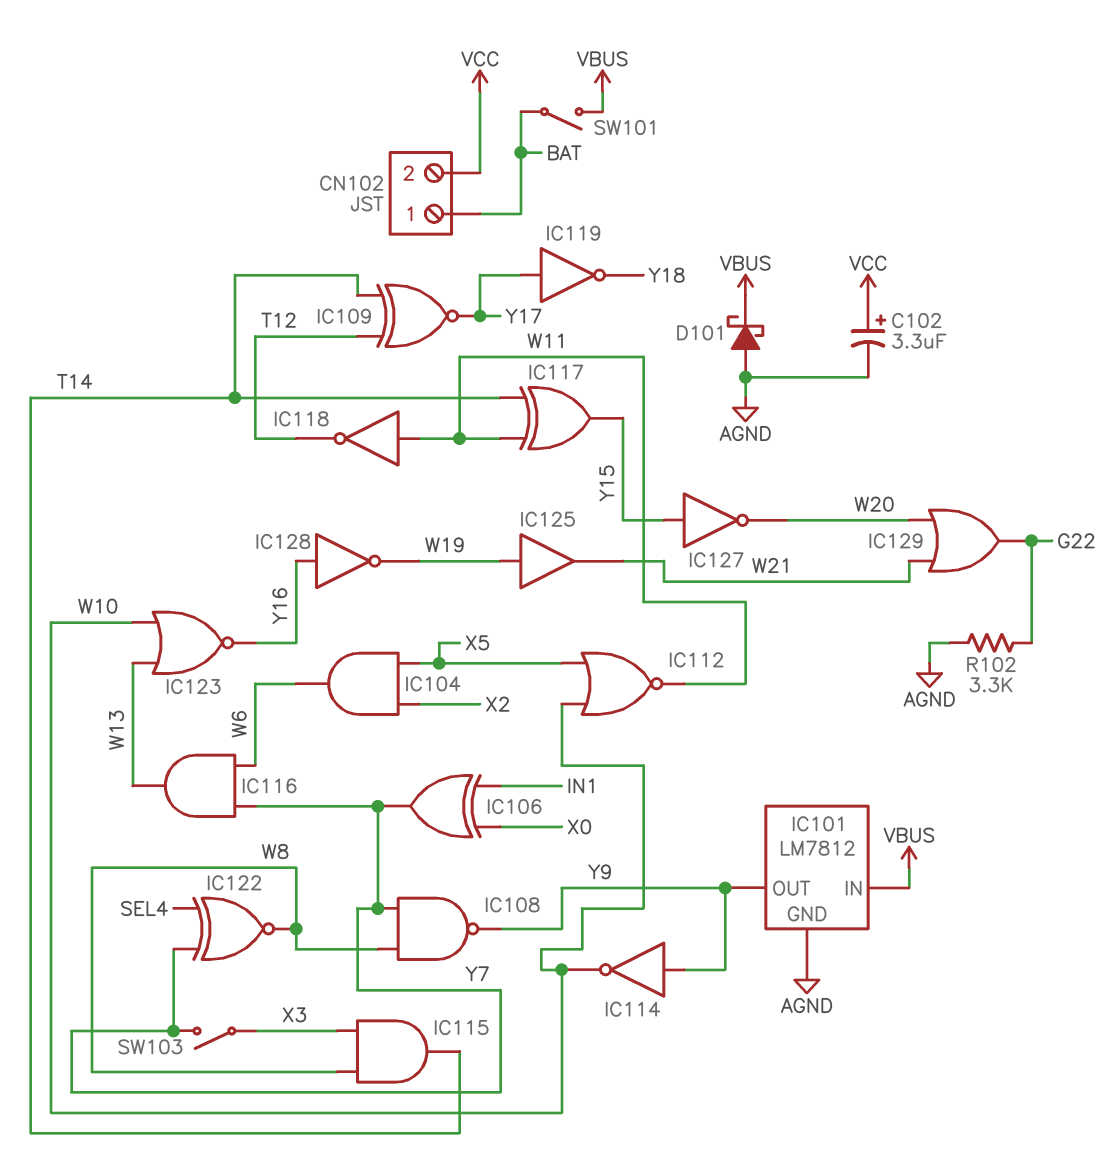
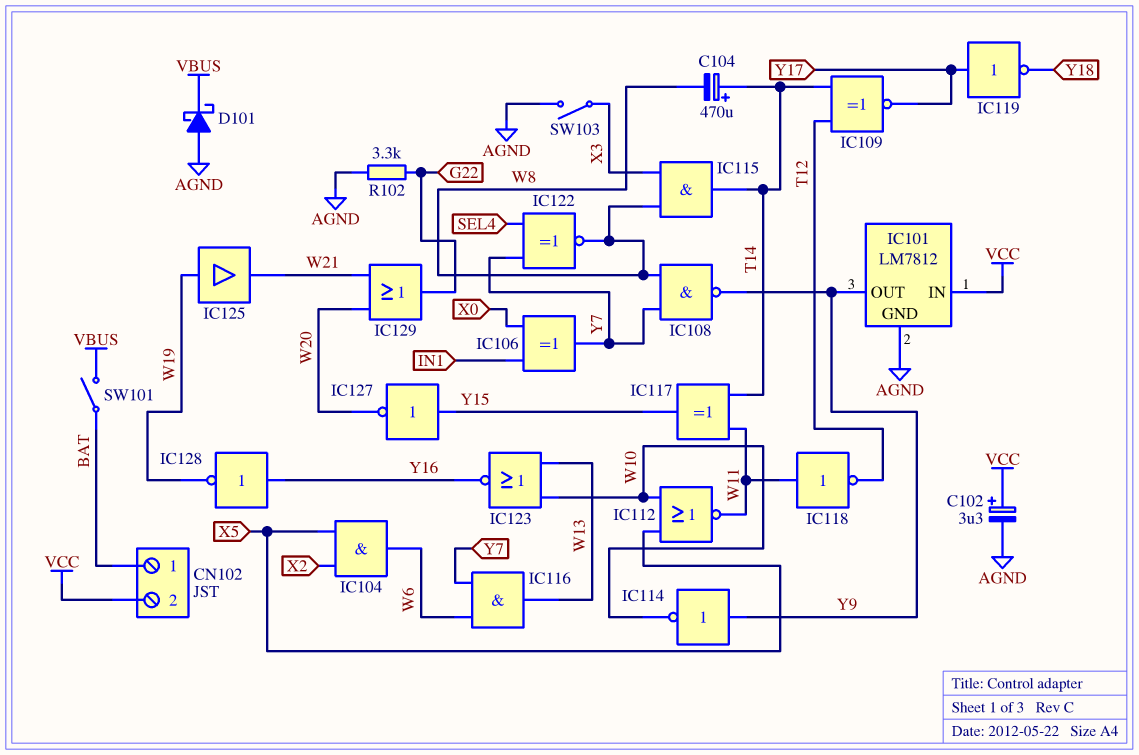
C104: none -> 470uF (plus T14, minus W8)
IC101 pin IN: VBUS -> VCC
SW103: switch (X3, Y7) -> switch (AGND, X3)

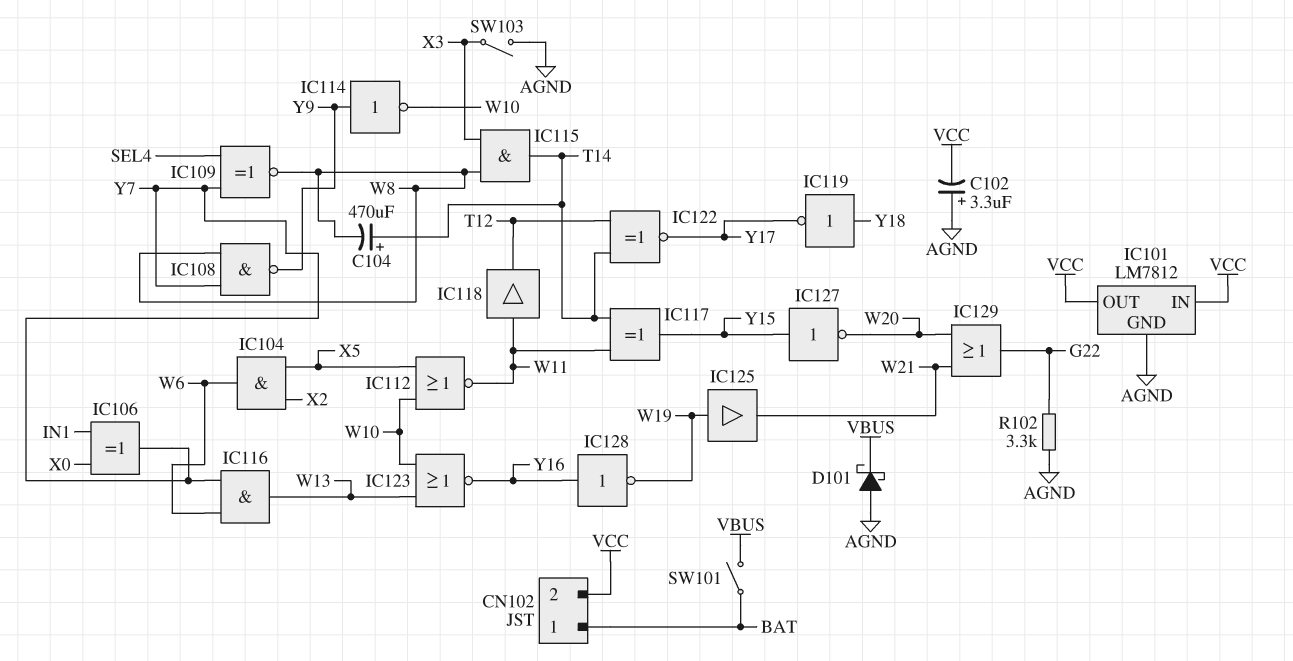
C102: 3.3uF (plus VCC, minus AGND) -> 3.3uF (plus AGND, minus VCC)
IC101 pin OUT: Y9 -> VCC
IC109: XNOR (in T12, in T14, out Y17) -> XNOR (in SEL4, in Y7, out W8)
IC118: NOT (in W11, out T12) -> buffer (in W11, out T12)
IC119: NOT (in Y17, out Y18) -> NOT (in Y18, out Y17)
IC122: XNOR (in SEL4, in Y7, out W8) -> XNOR (in T12, in T14, out Y17)

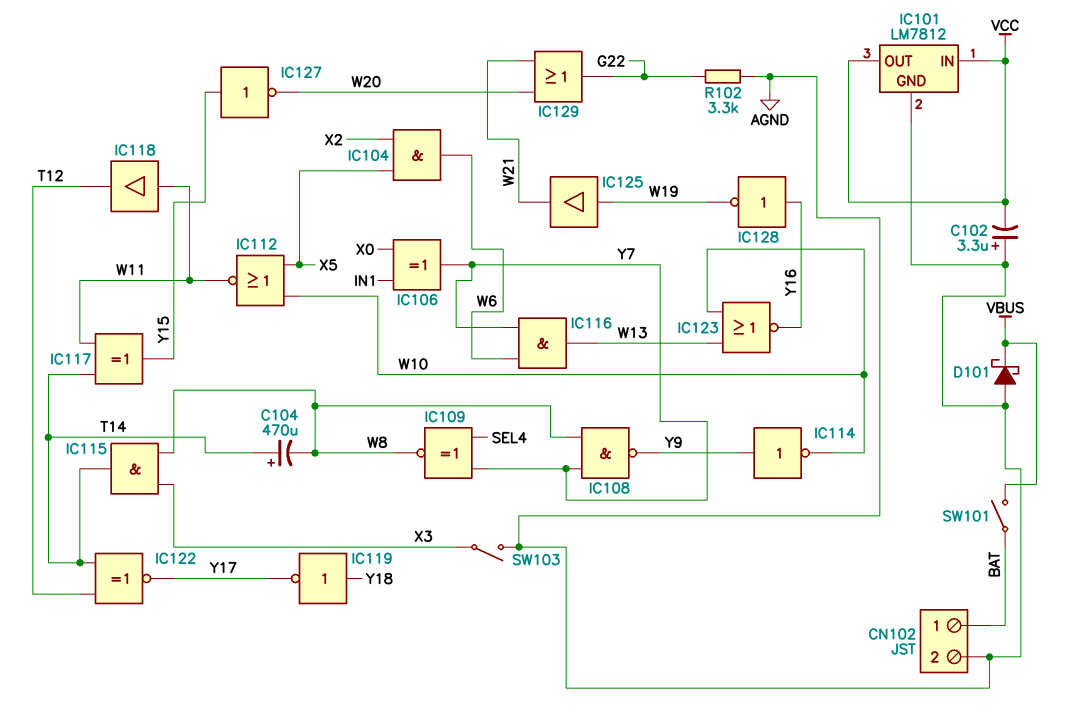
CN102 pin 2: VCC -> AGND

